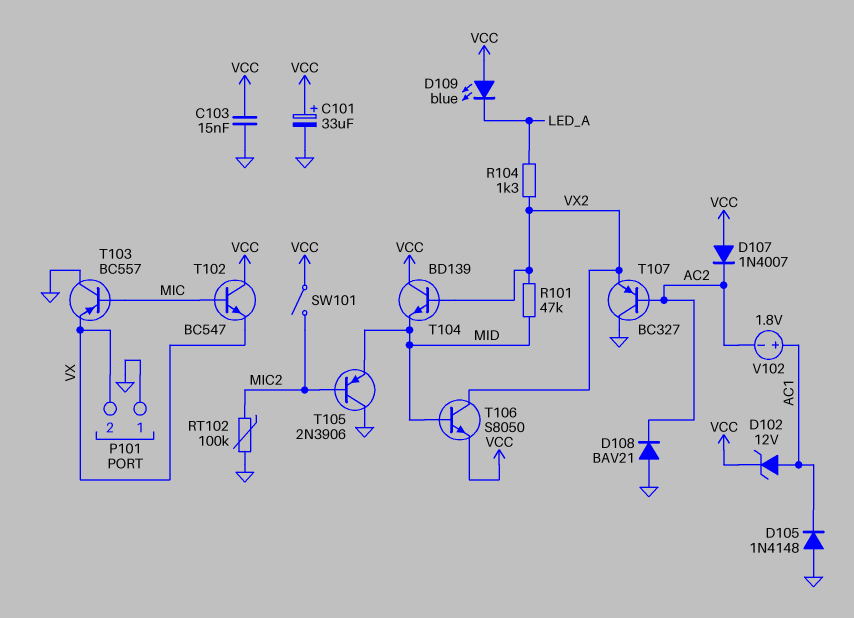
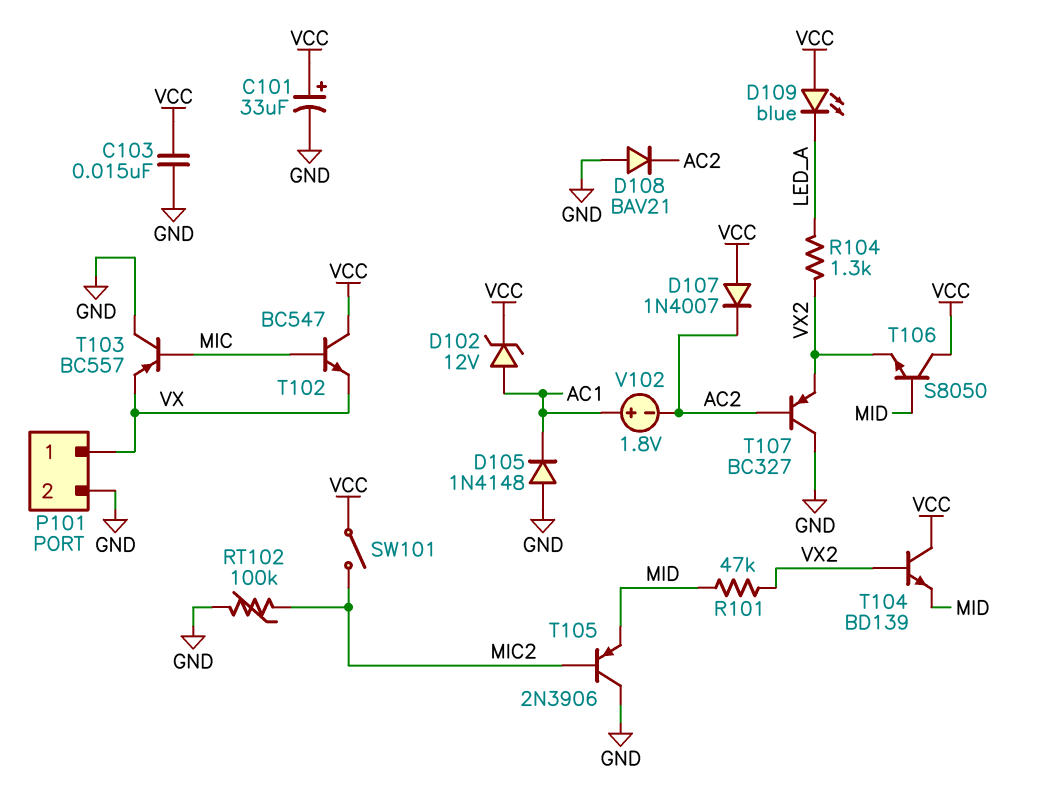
P101 pin 1: GND -> VX
P101 pin 2: VX -> GND
T106: NPN S8050 (B MID, C VX2, E VCC) -> NPN S8050 (B MID, C VCC, E VX2)

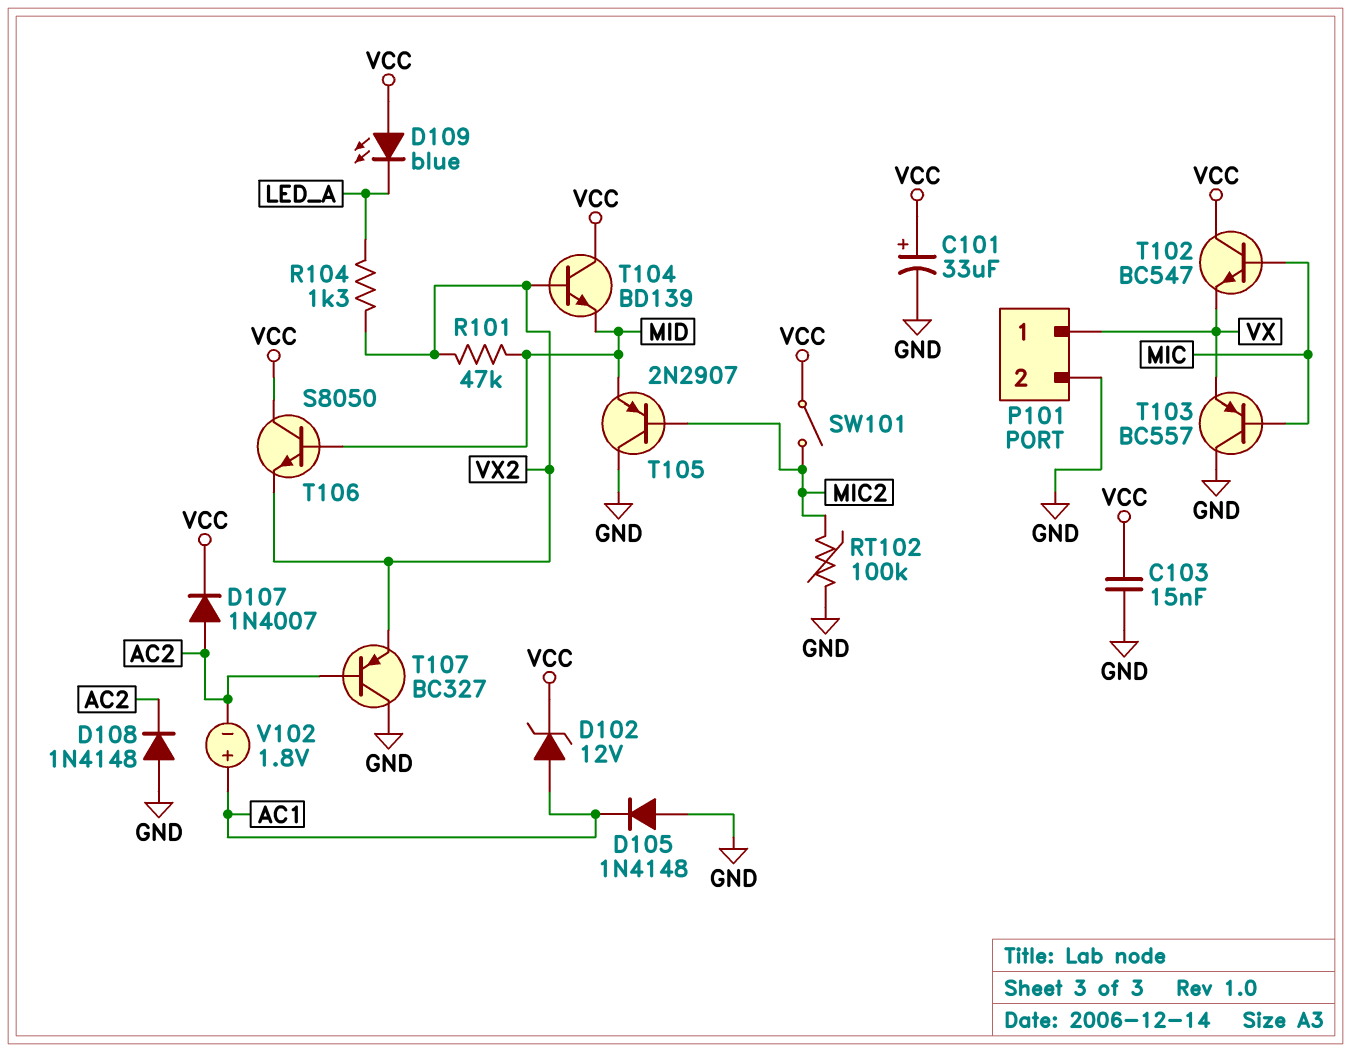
D107: diode 1N4007 (A VCC, K AC2) -> diode 1N4007 (A AC2, K VCC)
D108: diode BAV21 (A GND, K AC2) -> diode 1N4148 (A GND, K AC2)
T105: PNP 2N3906 (B MIC2, C GND, E MID) -> PNP 2N2907 (B MIC2, C GND, E MID)

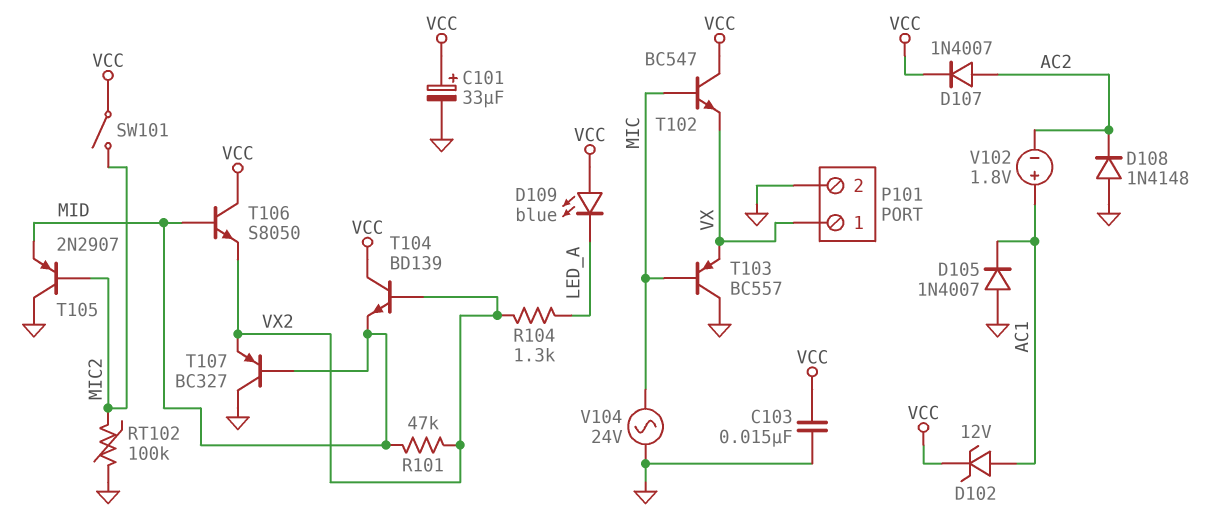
D105: diode 1N4148 (A GND, K AC1) -> diode 1N4007 (A GND, K AC1)
T107: PNP BC327 (B AC2, C GND, E VX2) -> PNP BC327 (B MID, C GND, E VX2)
V104: none -> AC 24V (GND, MIC)

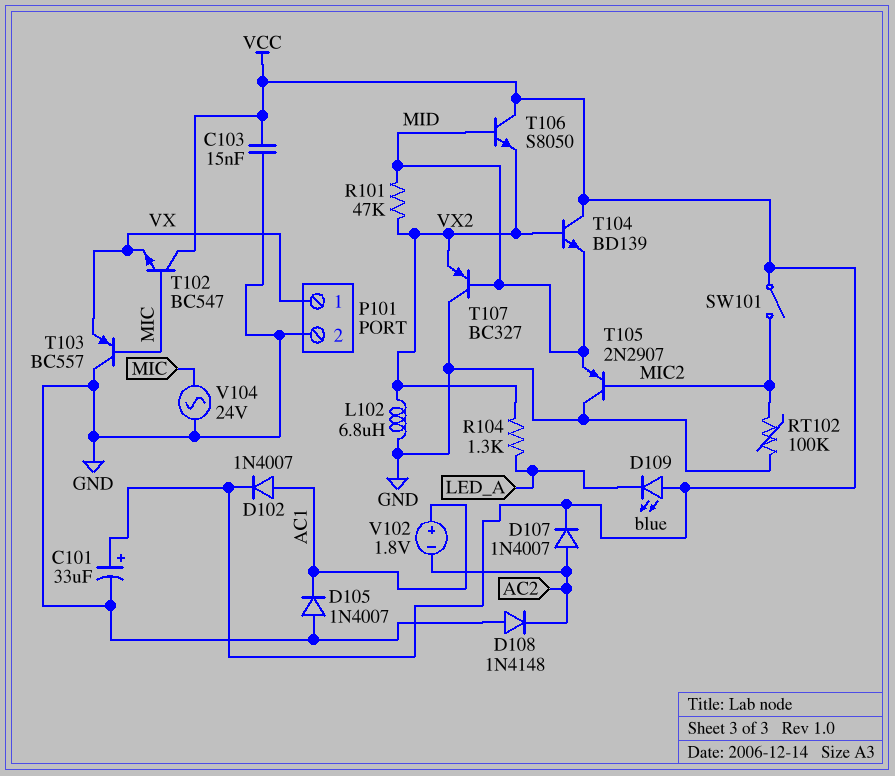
D102: zener 12V (A AC1, K VCC) -> diode 1N4007 (A AC1, K VCC)
L102: none -> 6.8uH (GND, VX2)

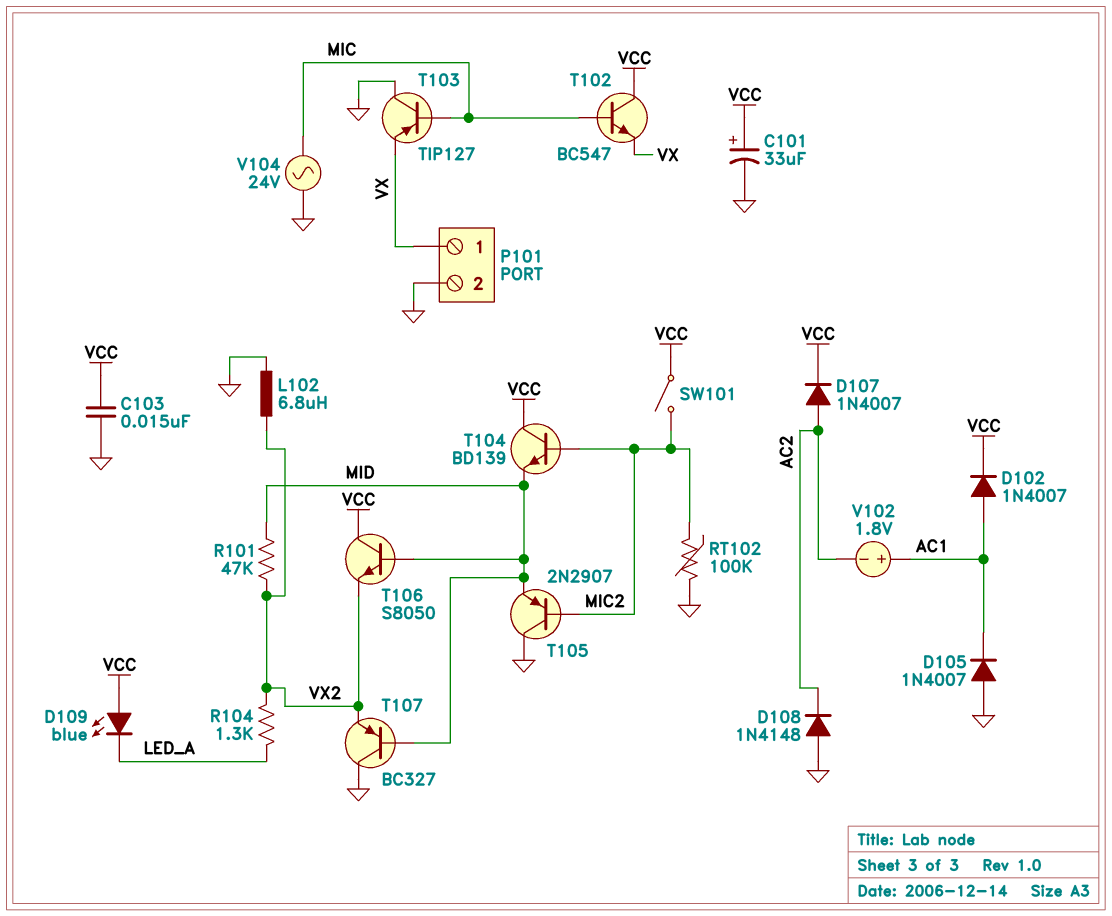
T103: PNP BC557 (B MIC, C GND, E VX) -> PNP TIP127 (B MIC, C GND, E VX)
T104: NPN BD139 (B VX2, C VCC, E MID) -> NPN BD139 (B MIC2, C VCC, E MID)

